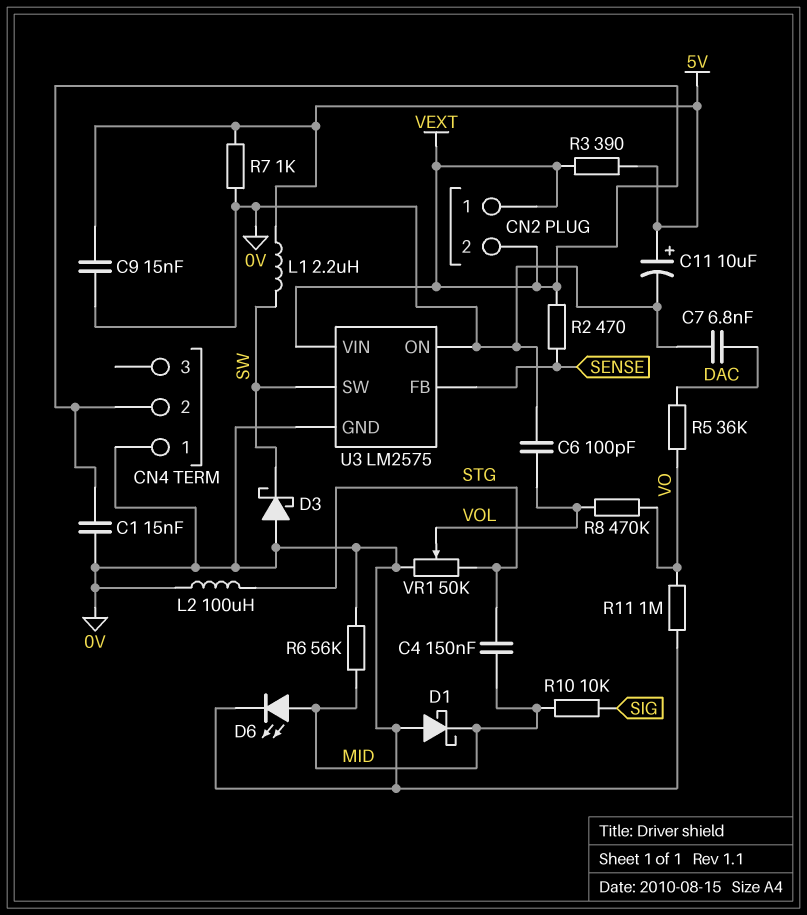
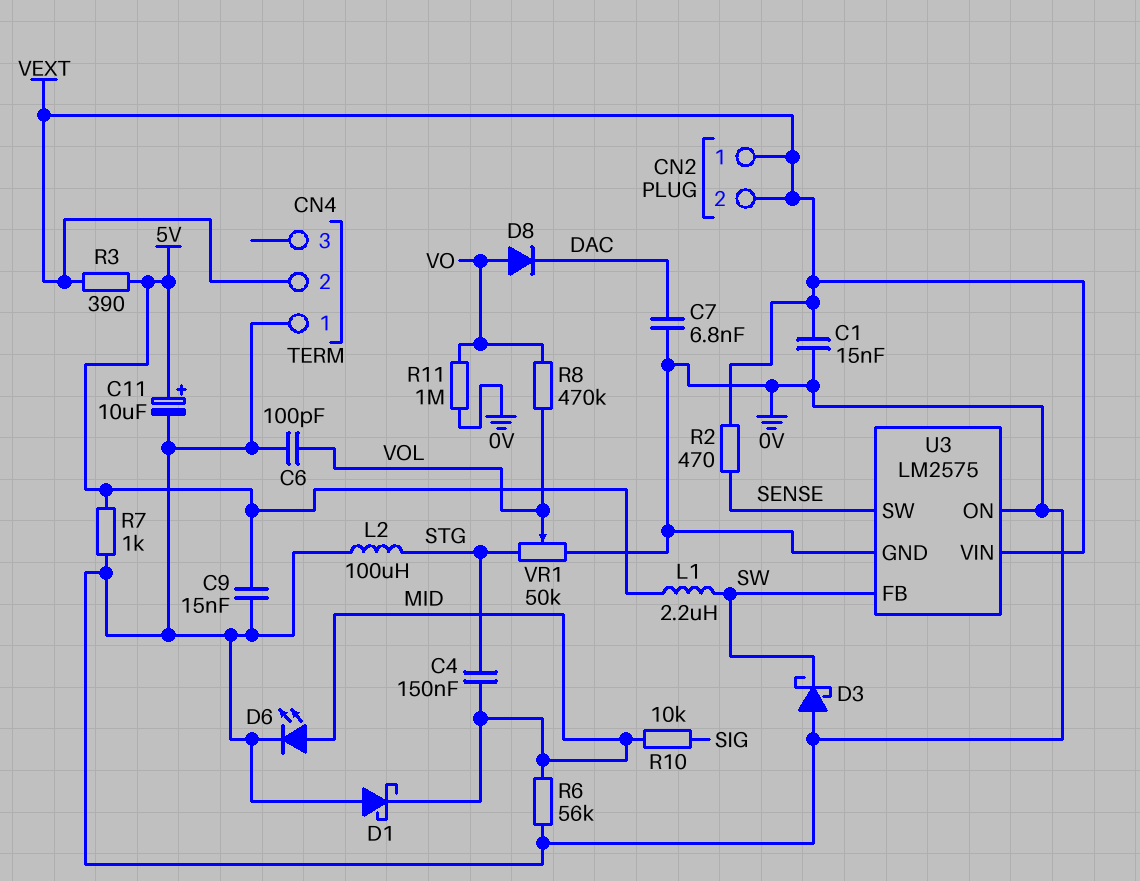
D8: none -> diode (A VO, K DAC)
R5: 36k (DAC, VO) -> none
U3 pin FB: SENSE -> SW
U3 pin SW: SW -> SENSE

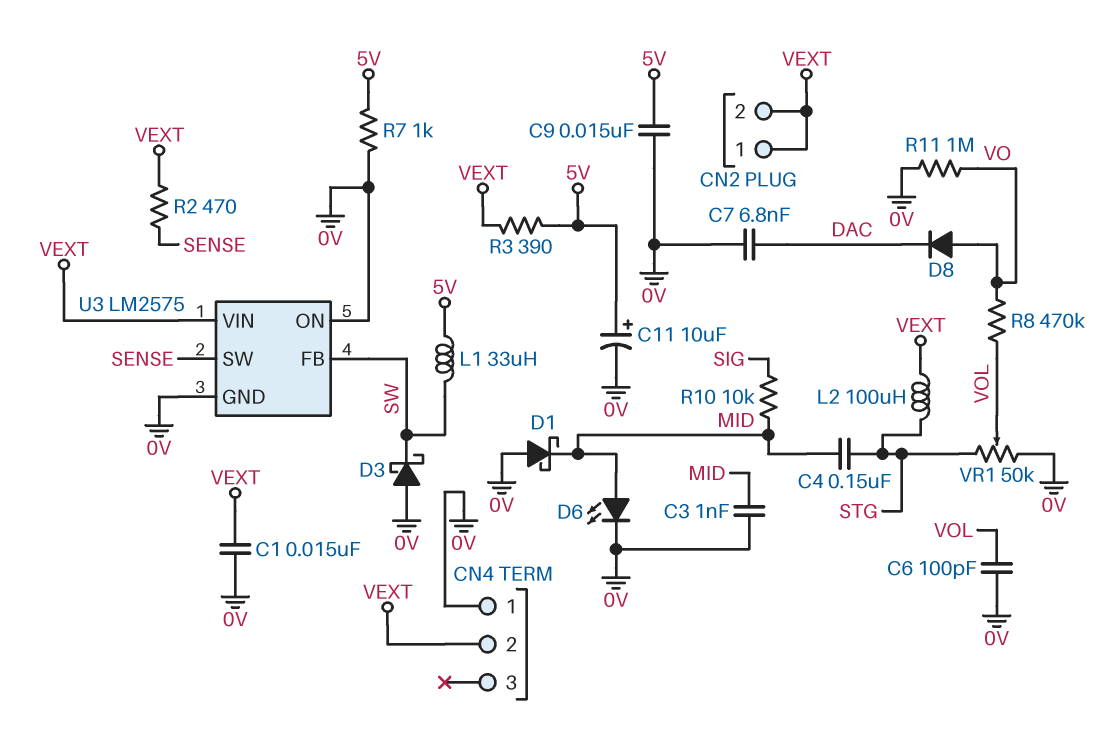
C3: none -> 1nF (0V, MID)
L1: 2.2uH (5V, SW) -> 33uH (5V, SW)
L2: 100uH (0V, STG) -> 100uH (STG, VEXT)
R6: 56k (0V, MID) -> none

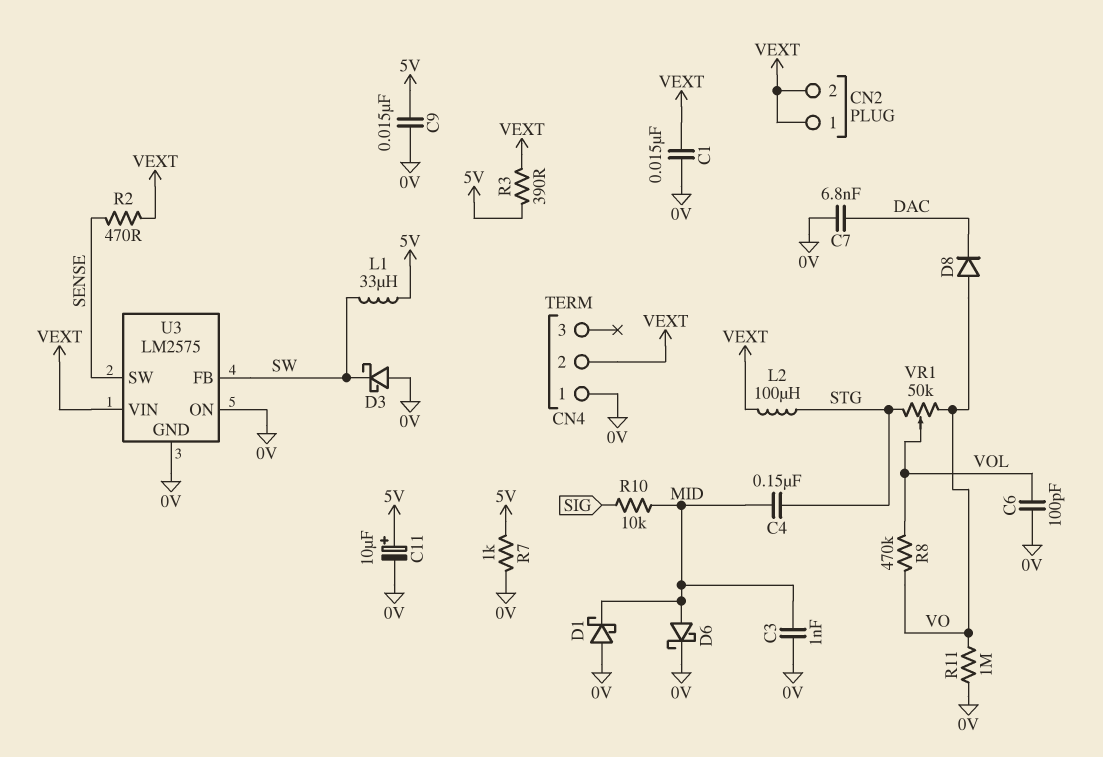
D6: LED (A MID, K 0V) -> schottky (A MID, K 0V)
VR1: 50k (0V, STG, wiper VOL) -> 50k (STG, VO, wiper VOL)

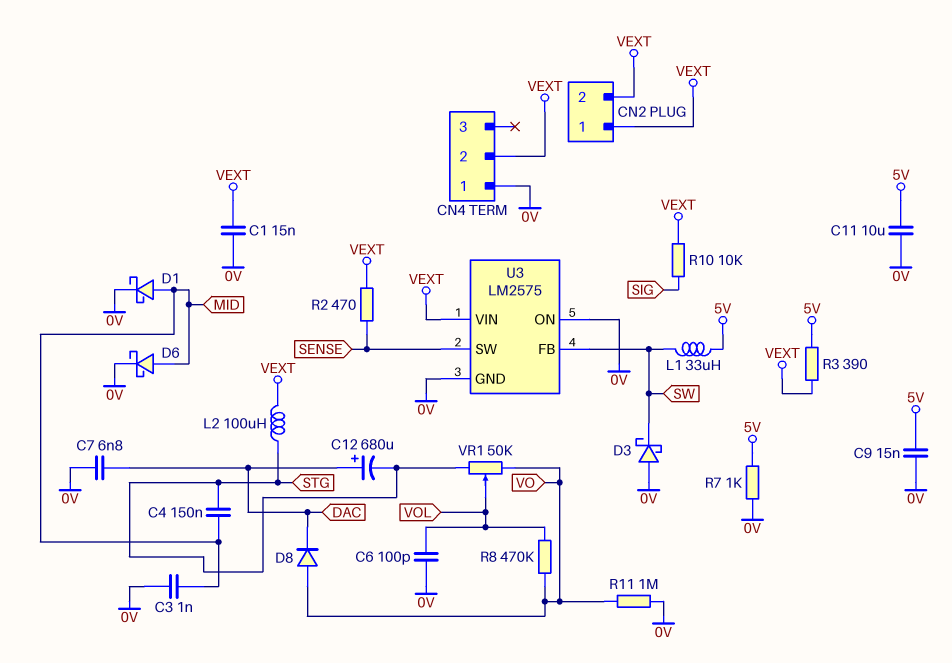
C11: 10uF (plus 5V, minus 0V) -> 10uF (0V, 5V)
C12: none -> 680uF (plus DAC, minus STG)
D1: schottky (A 0V, K MID) -> schottky (A MID, K 0V)
R10: 10k (MID, SIG) -> 10k (SIG, VEXT)

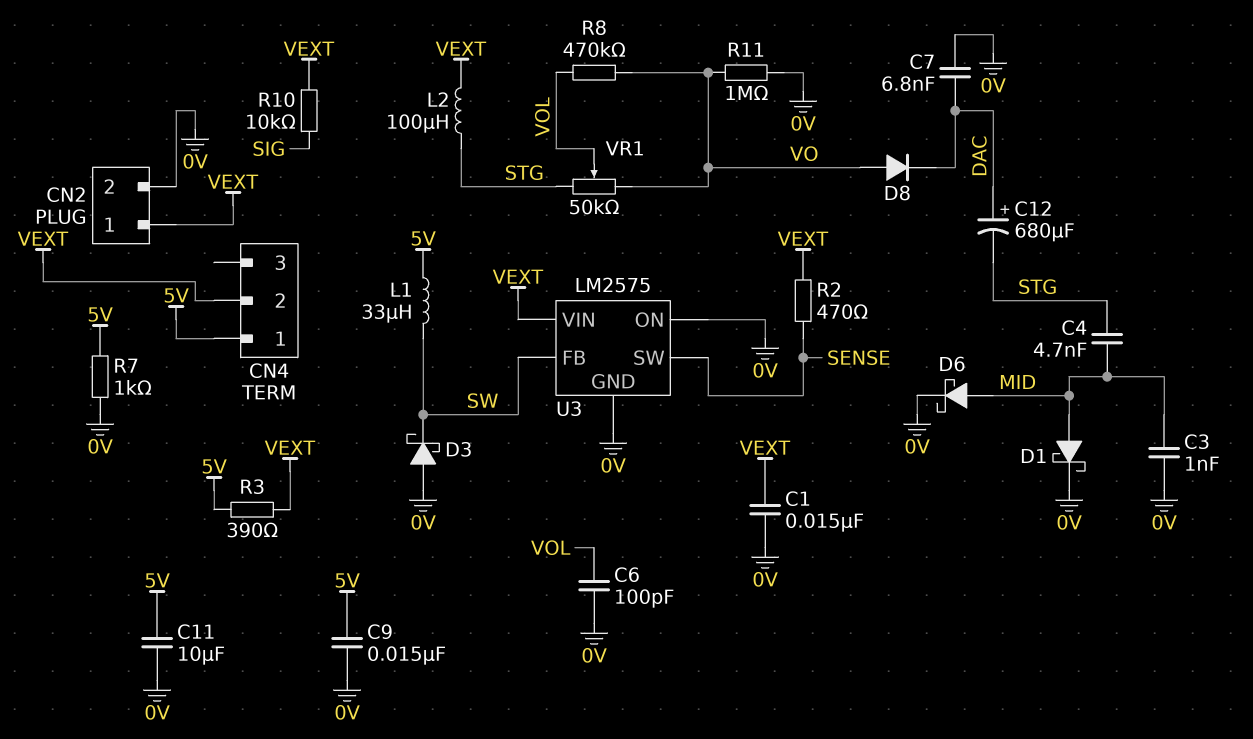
C4: 150nF (MID, STG) -> 4.7nF (MID, STG)
CN2 pin 2: VEXT -> 0V
CN4 pin 1: 0V -> 5V

